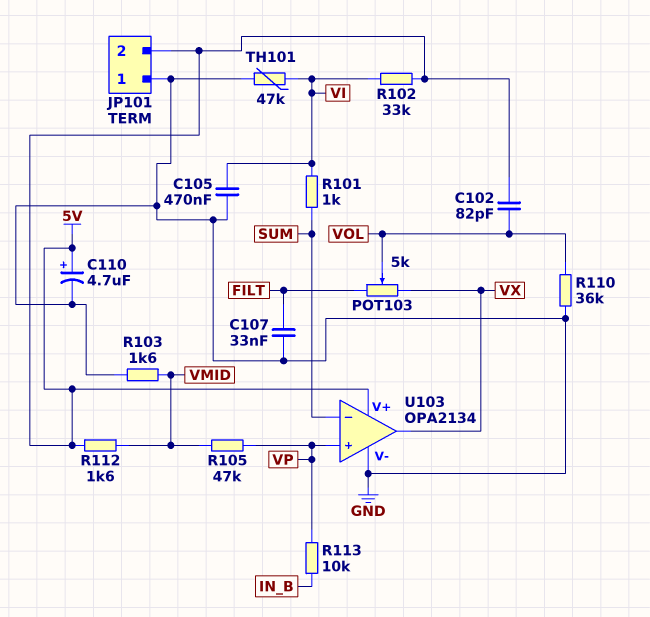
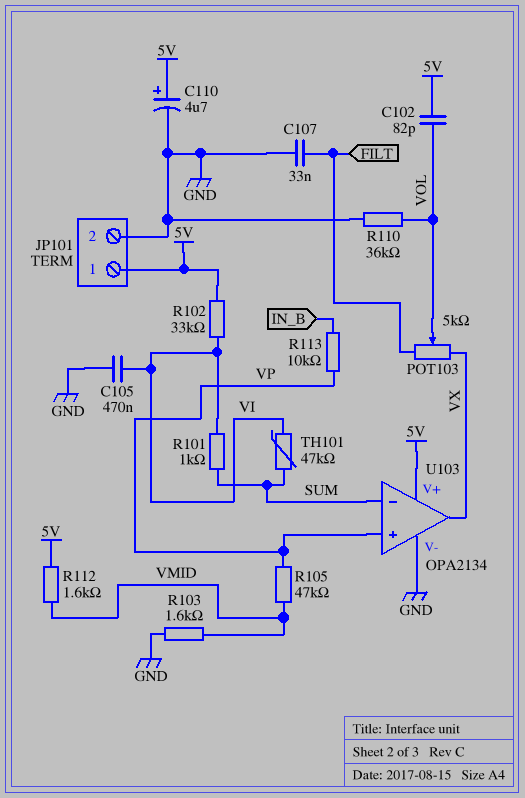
JP101 pin 1: GND -> 5V
JP101 pin 2: 5V -> GND
TH101: 47k (GND, VI) -> 47k (SUM, VI)

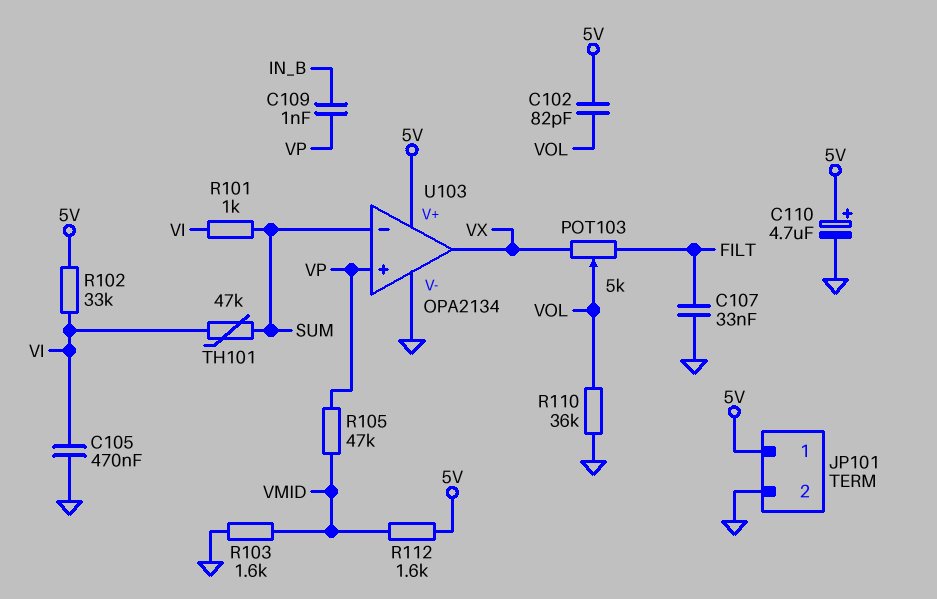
C109: none -> 1nF (IN_B, VP)
R113: 10k (IN_B, VP) -> none

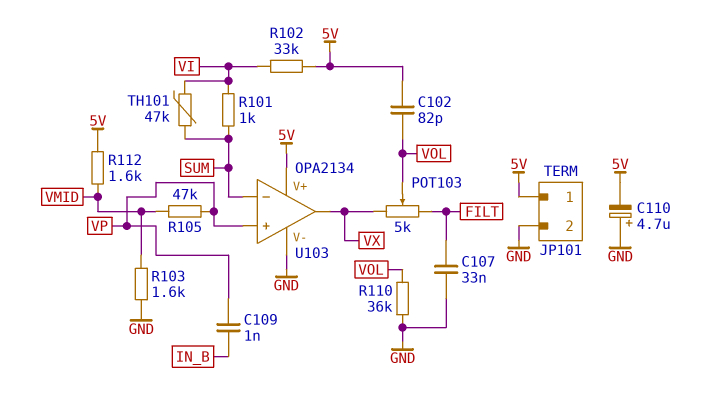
C105: 470nF (GND, VI) -> none
C110: 4.7uF (plus 5V, minus GND) -> 4.7uF (plus GND, minus 5V)

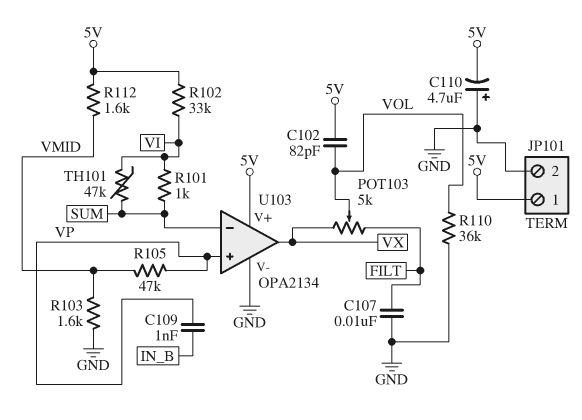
C107: 33nF (FILT, GND) -> 10nF (FILT, GND)

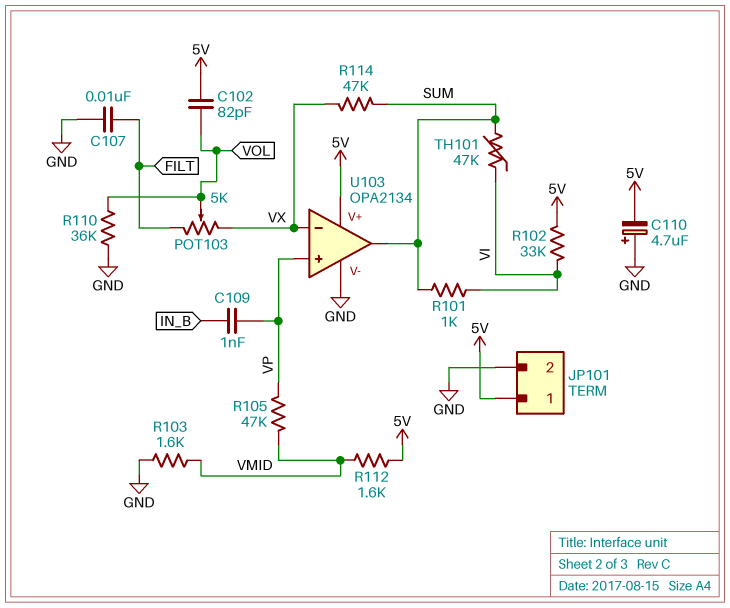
R114: none -> 47k (SUM, VX)
U103 pin in-: SUM -> VX
U103 pin out: VX -> SUM

